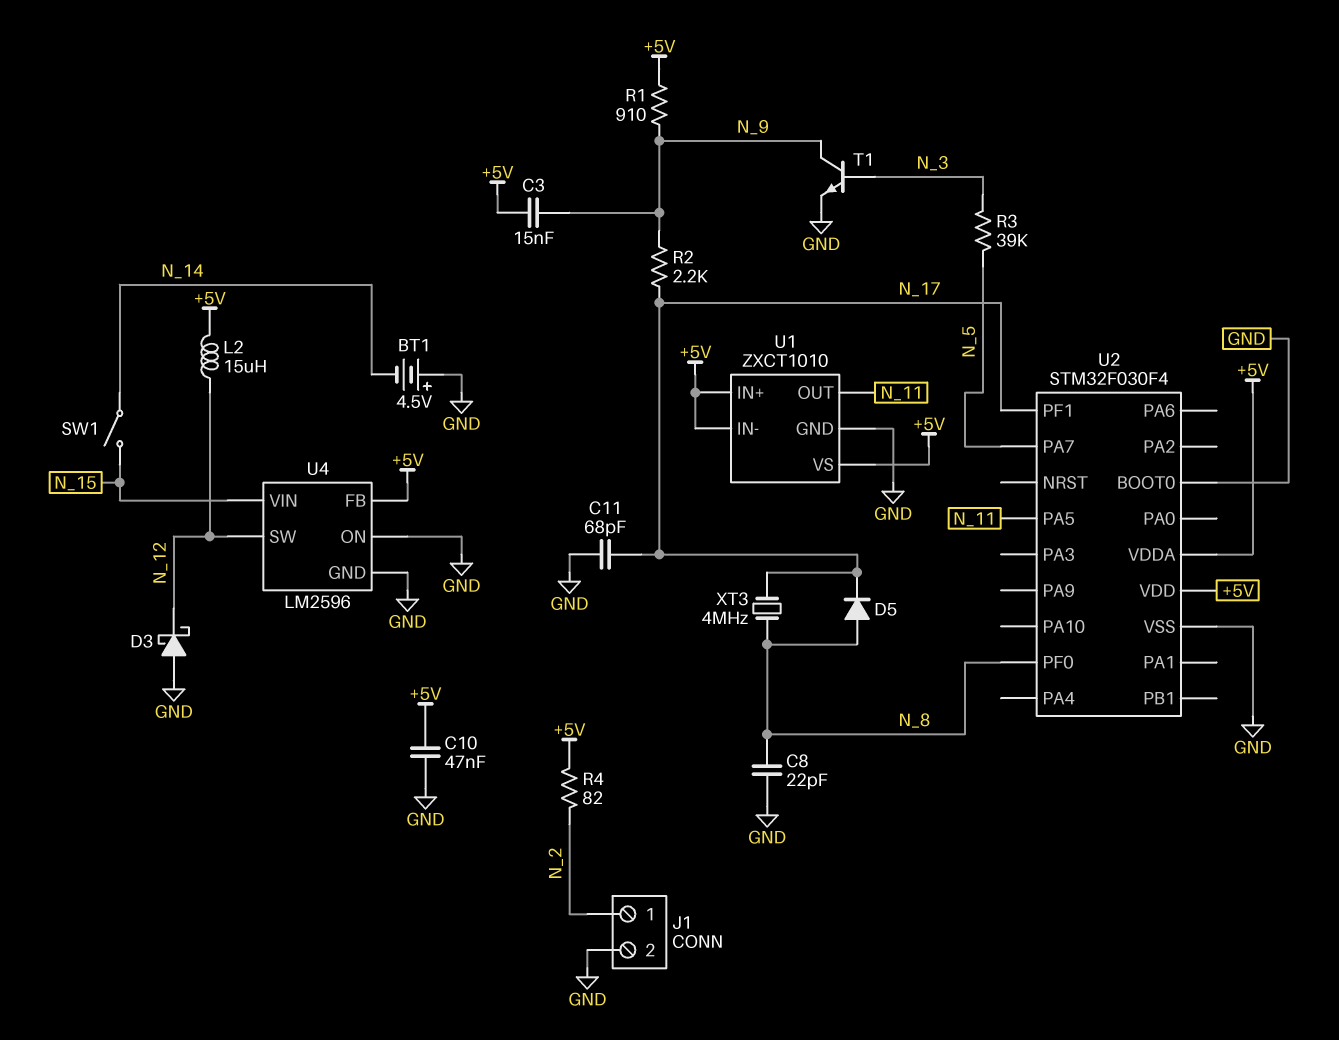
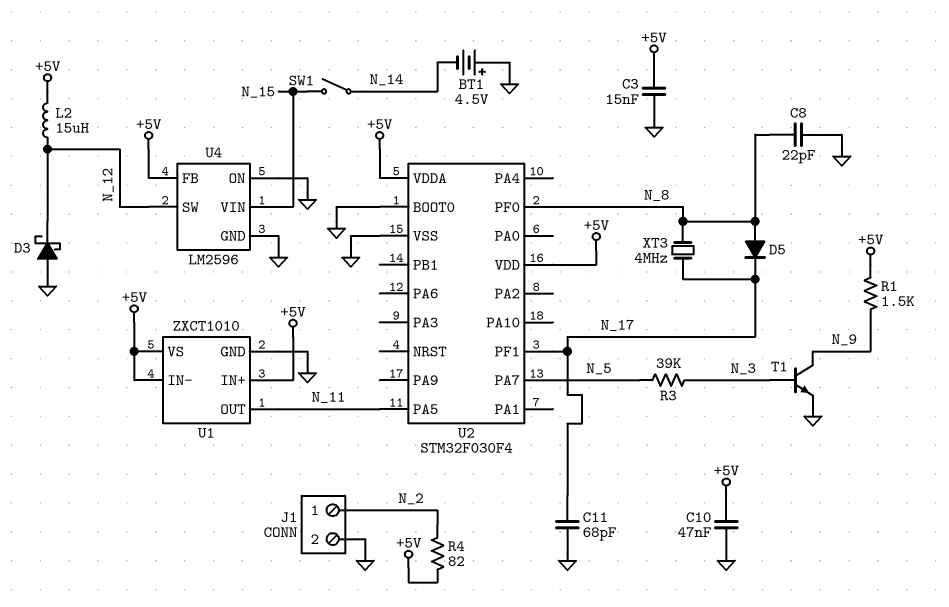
C3: 15nF (+5V, N_9) -> 15nF (+5V, GND)
R1: 910 (+5V, N_9) -> 1.5k (+5V, N_9)
R2: 2.2k (N_9, N_17) -> none

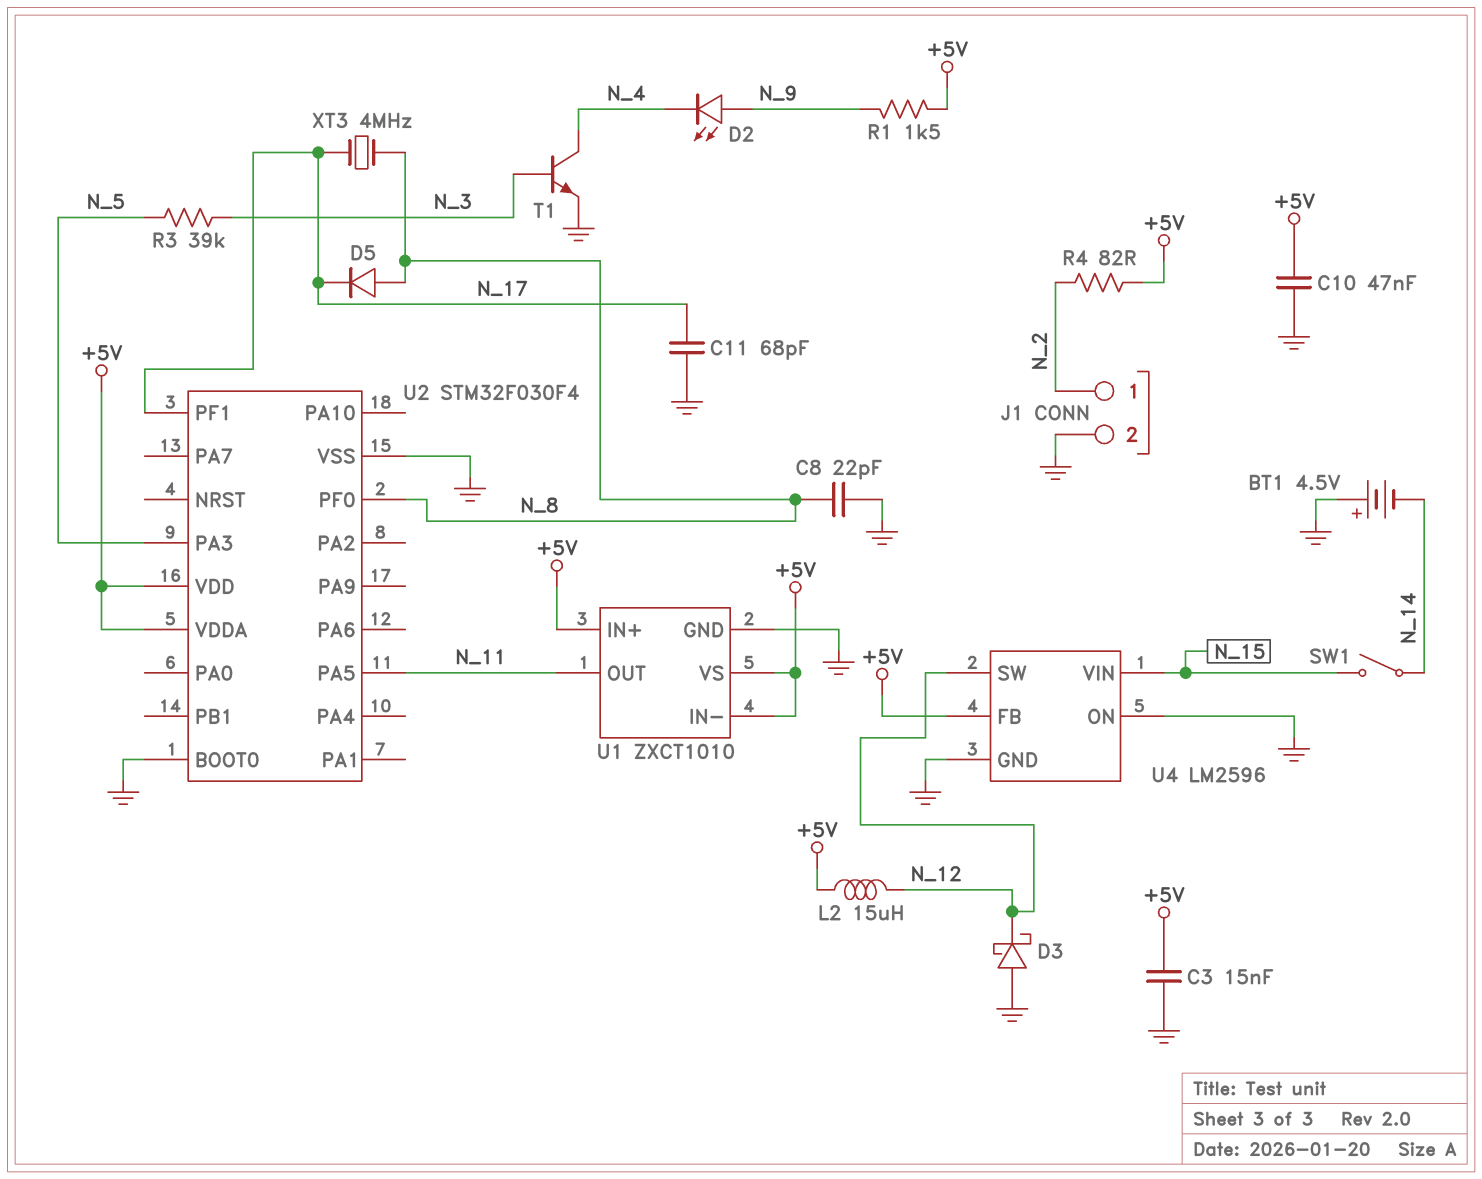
D2: none -> LED (A N_9, K N_4)
T1: NPN (B N_3, C N_9, E GND) -> NPN (B N_3, C N_4, E GND)
U2 pin PA3: none -> N_5
U2 pin PA7: N_5 -> none

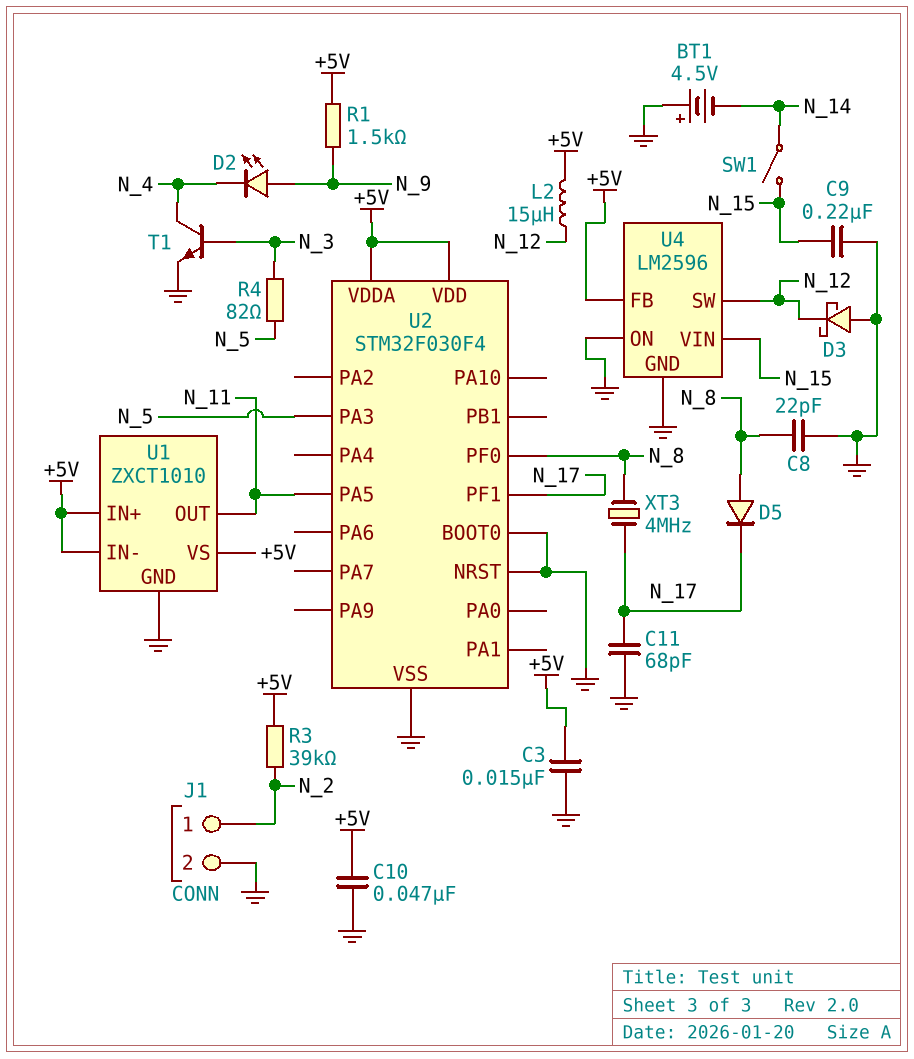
C9: none -> 220nF (GND, N_15)
R3: 39k (N_3, N_5) -> 39k (+5V, N_2)
R4: 82 (+5V, N_2) -> 82 (N_3, N_5)
U2 pin NRST: none -> GND

